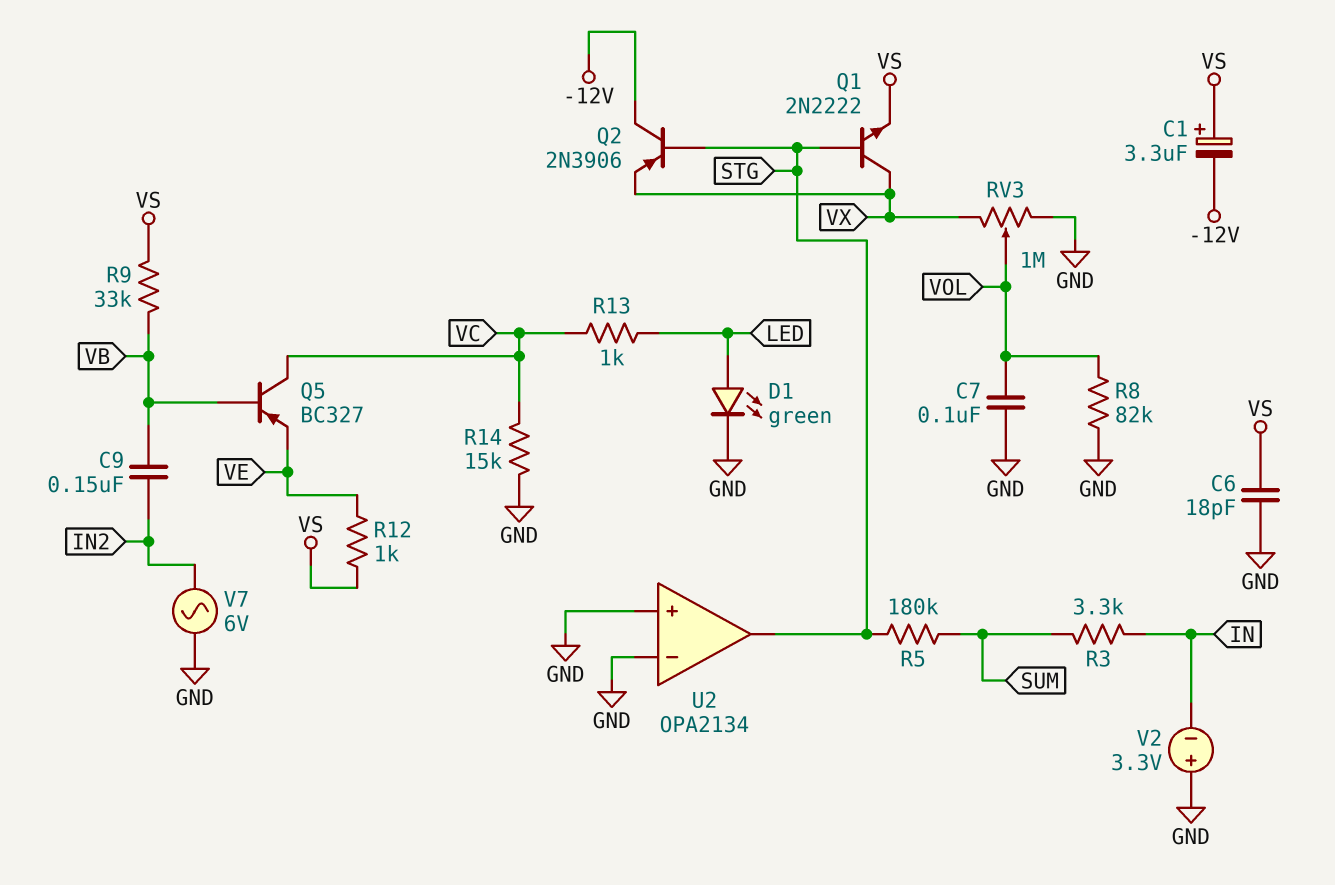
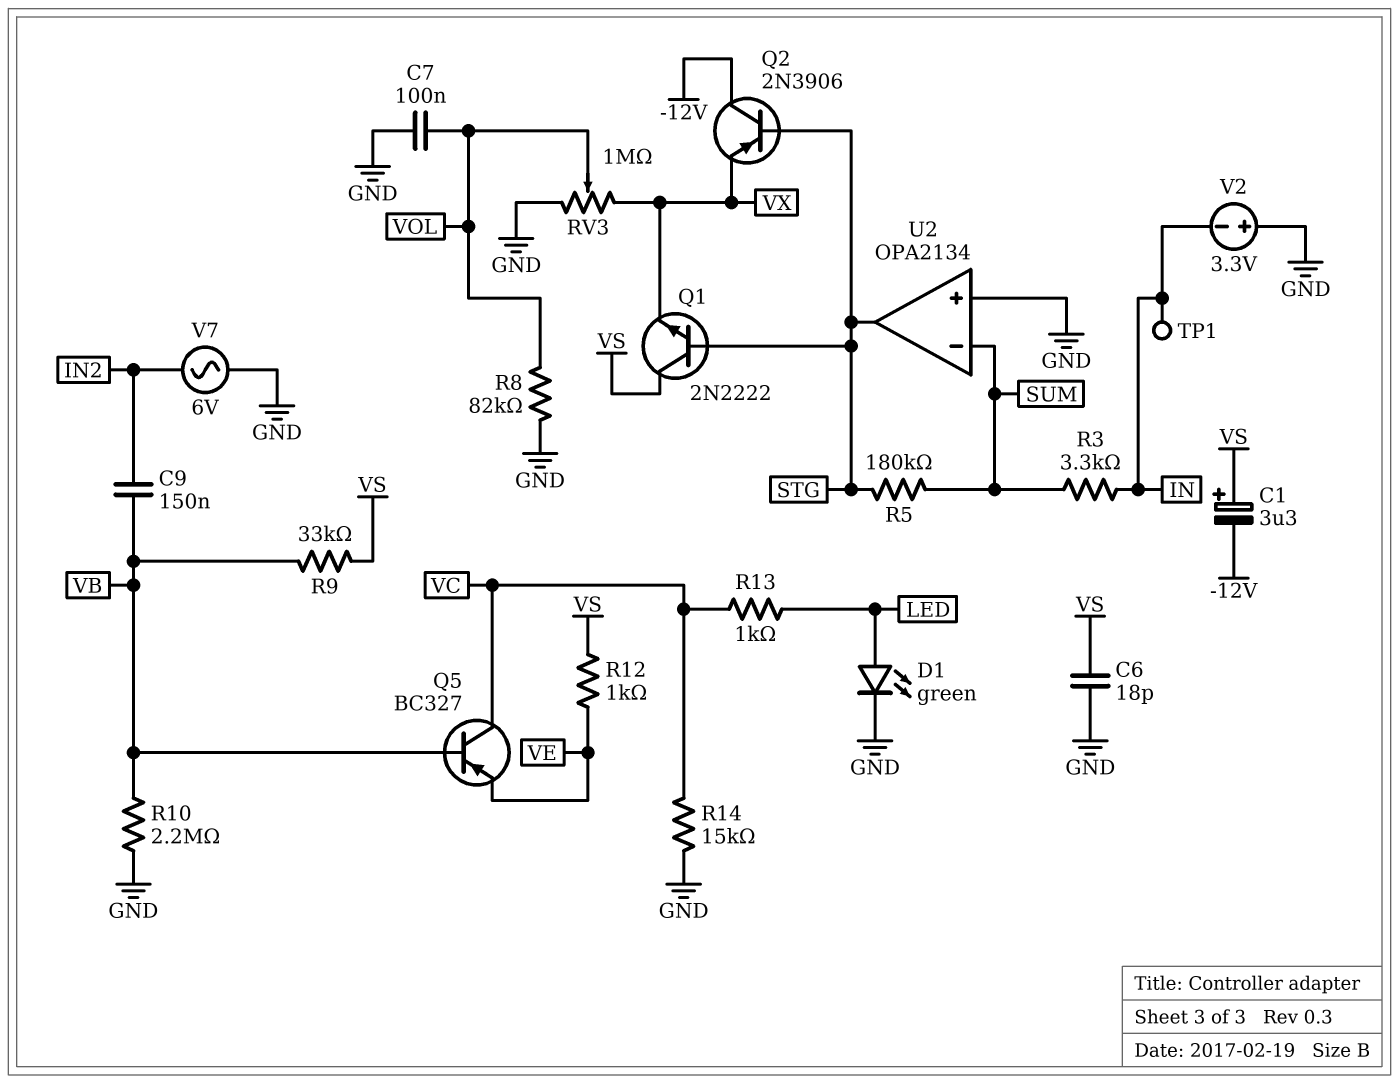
Q1: NPN 2N2222 (B STG, C VX, E VS) -> NPN 2N2222 (B STG, C VS, E VX)
R10: none -> 2.2M (GND, VB)
TP1: none -> test point (IN)
U2 pin in-: GND -> SUM

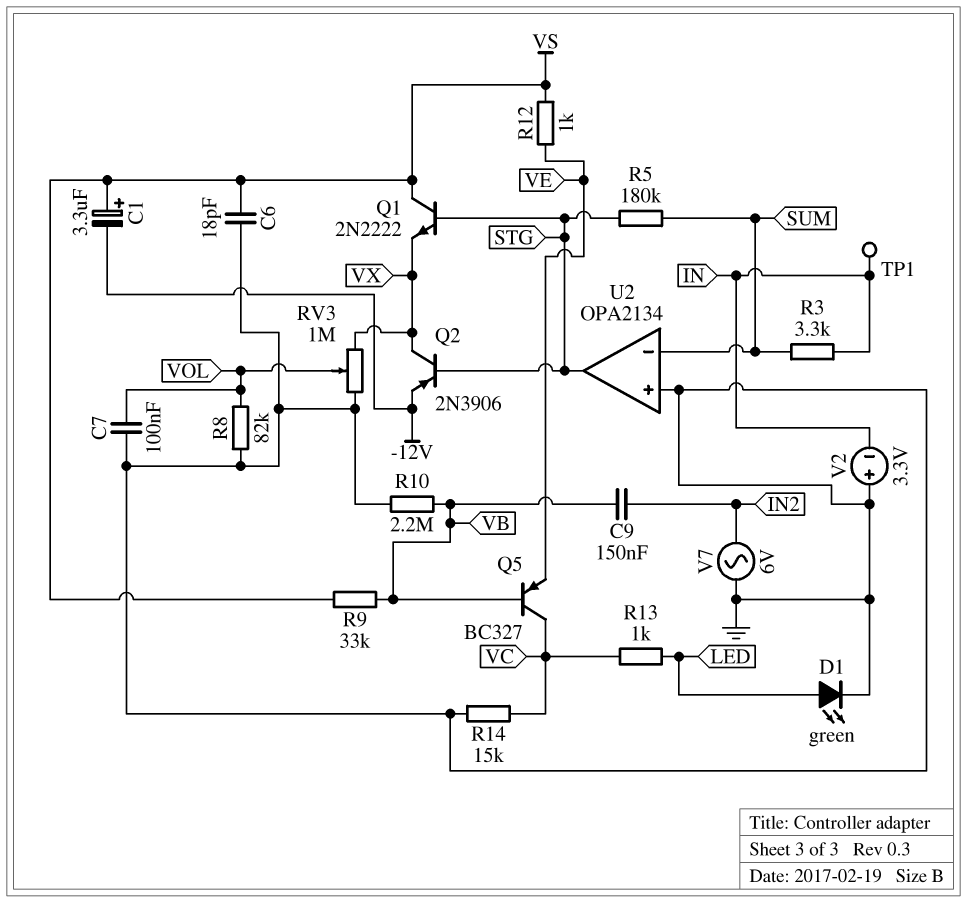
Q2: PNP 2N3906 (B STG, C -12V, E VX) -> PNP 2N3906 (B STG, C VX, E -12V)

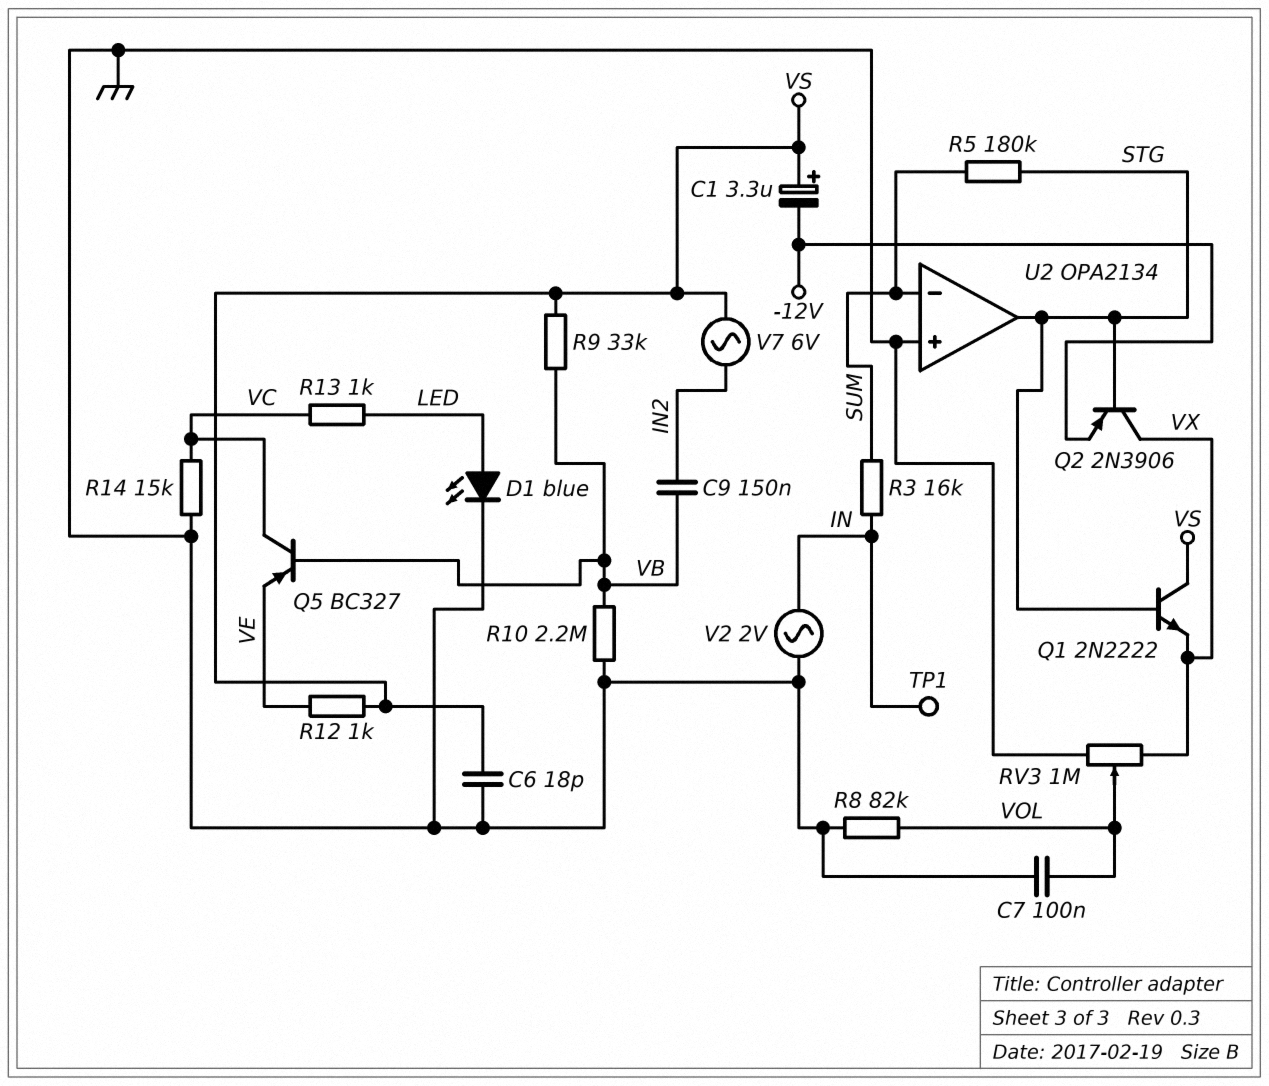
D1: LED green (A LED, K GND) -> LED blue (A LED, K GND)
R3: 3.3k (IN, SUM) -> 16k (IN, SUM)
V2: 3.3V (plus GND, minus IN) -> AC 2V (GND, IN)
V7: AC 6V (GND, IN2) -> AC 6V (IN2, VS)

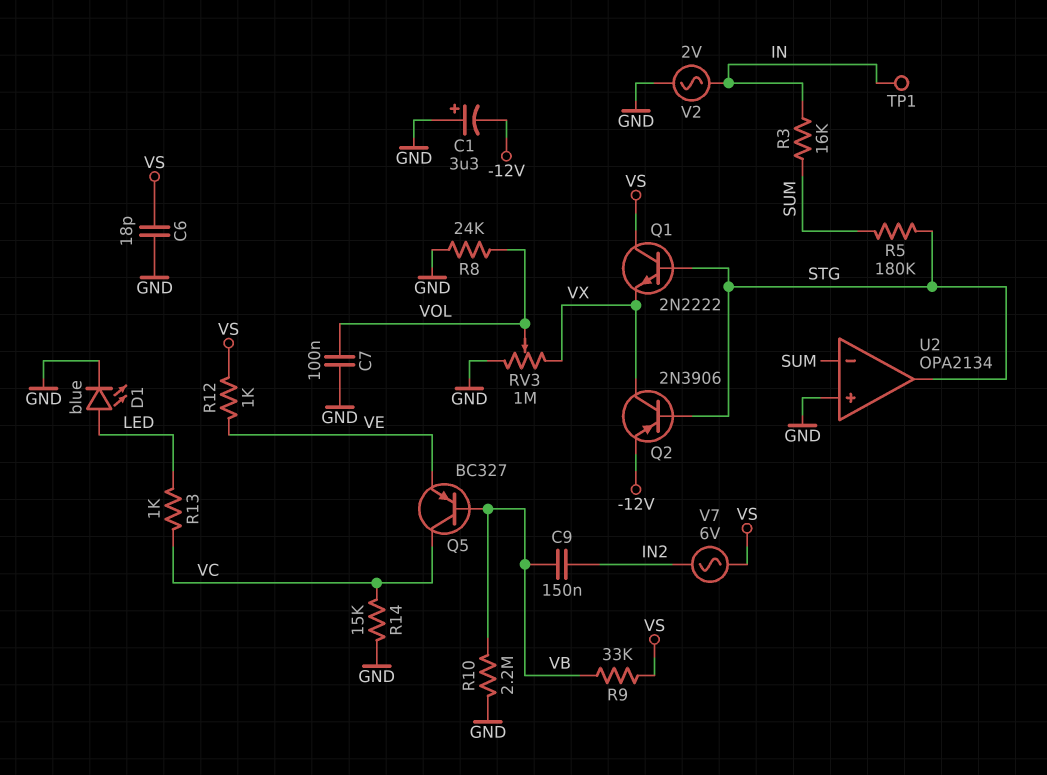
C1: 3.3uF (plus VS, minus -12V) -> 3.3uF (plus GND, minus -12V)
R8: 82k (GND, VOL) -> 24k (GND, VOL)

